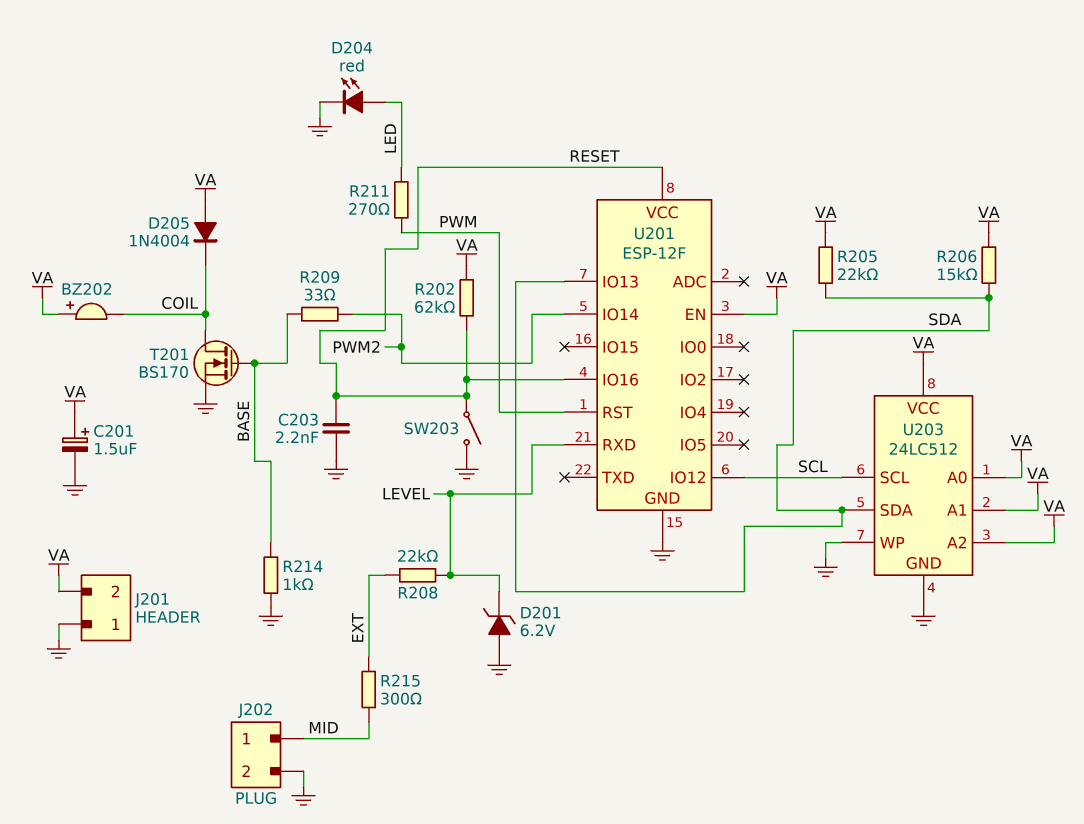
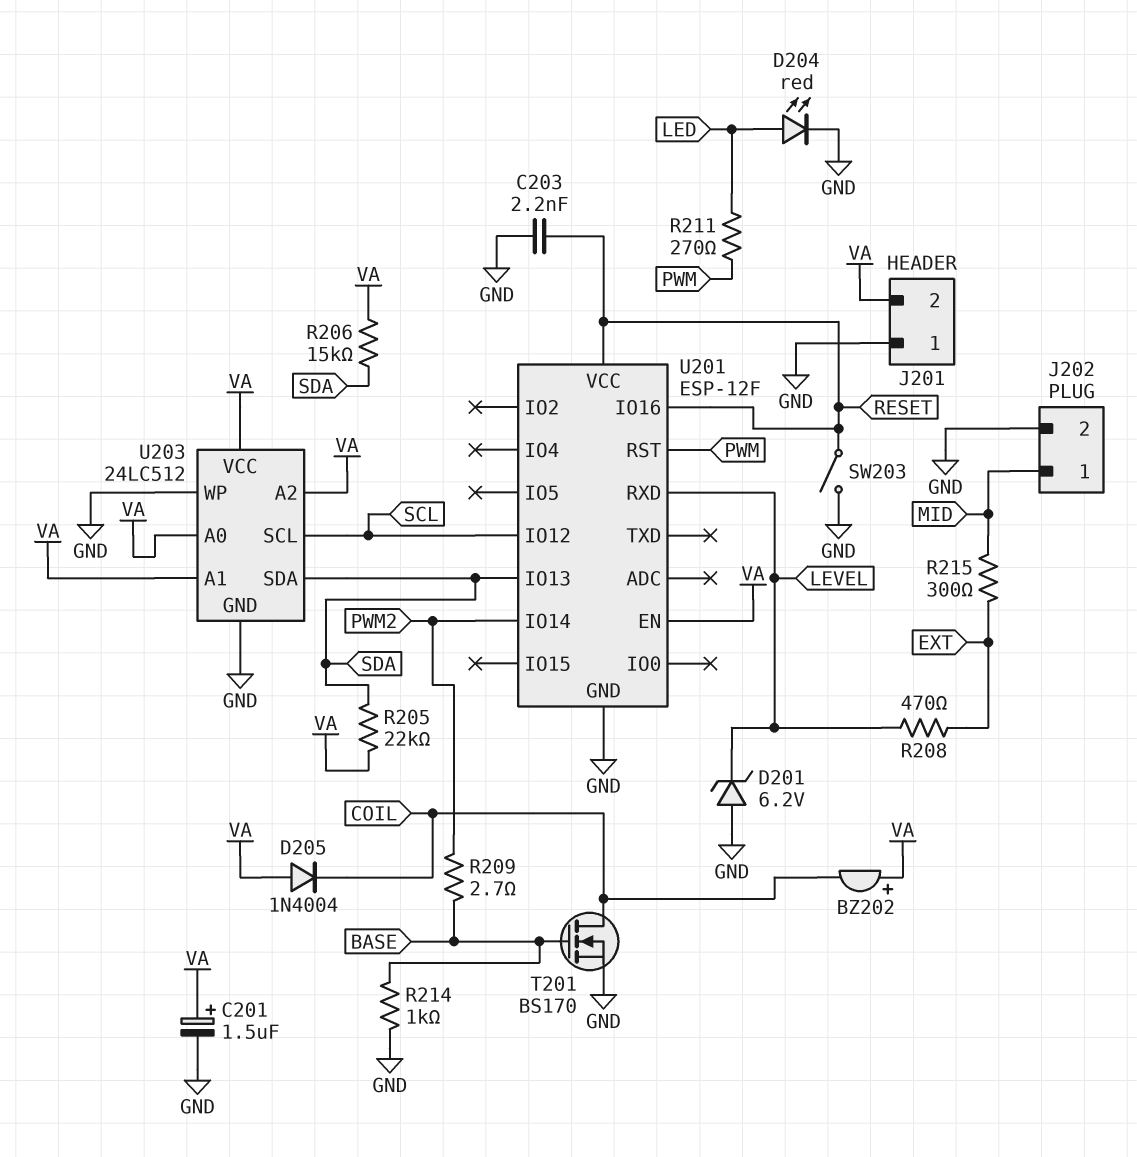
R202: 62k (RESET, VA) -> none
R208: 22k (EXT, LEVEL) -> 470 (EXT, LEVEL)
R209: 33 (BASE, PWM2) -> 2.7 (BASE, PWM2)

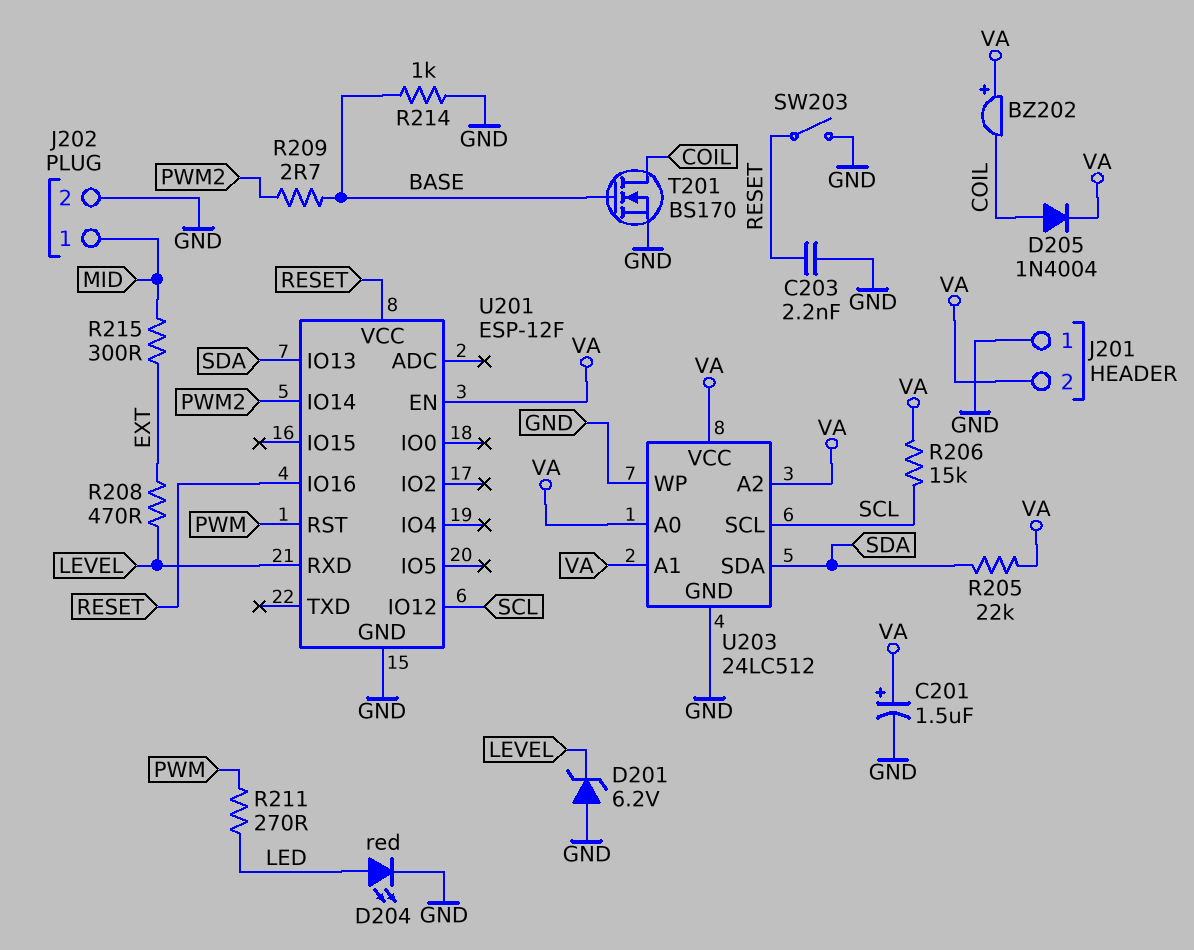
D205: diode 1N4004 (A VA, K COIL) -> diode 1N4004 (A COIL, K VA)
R206: 15k (SDA, VA) -> 15k (SCL, VA)

